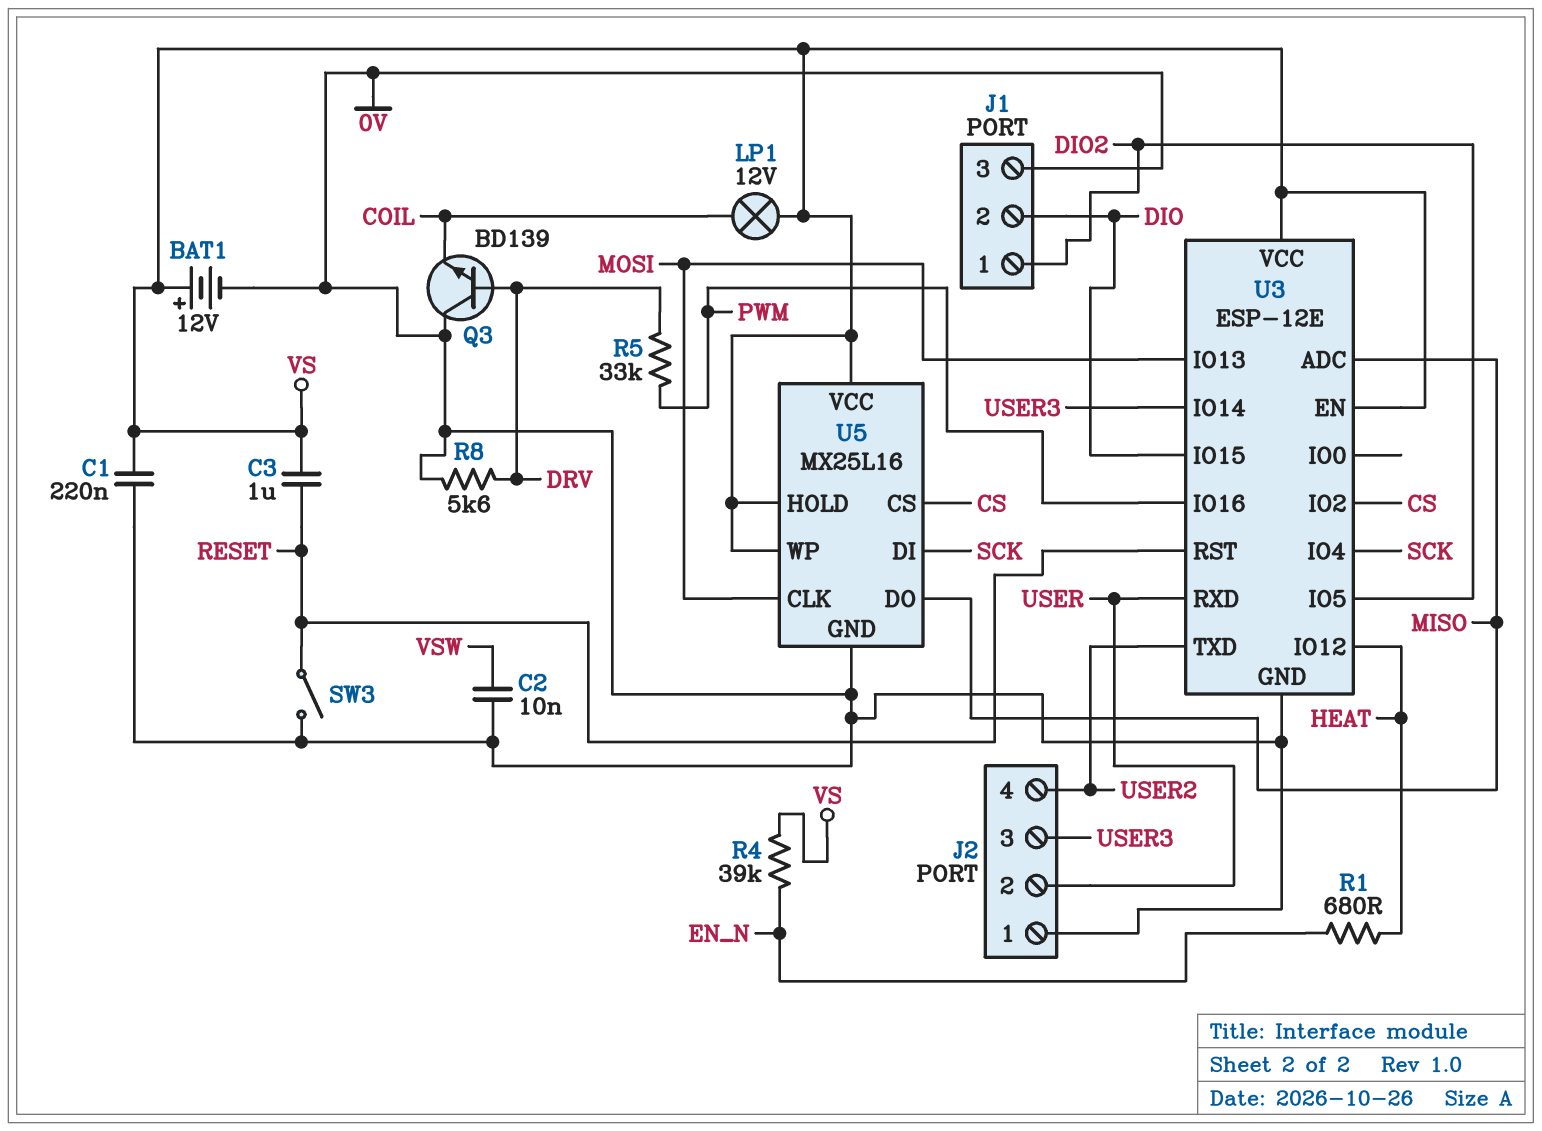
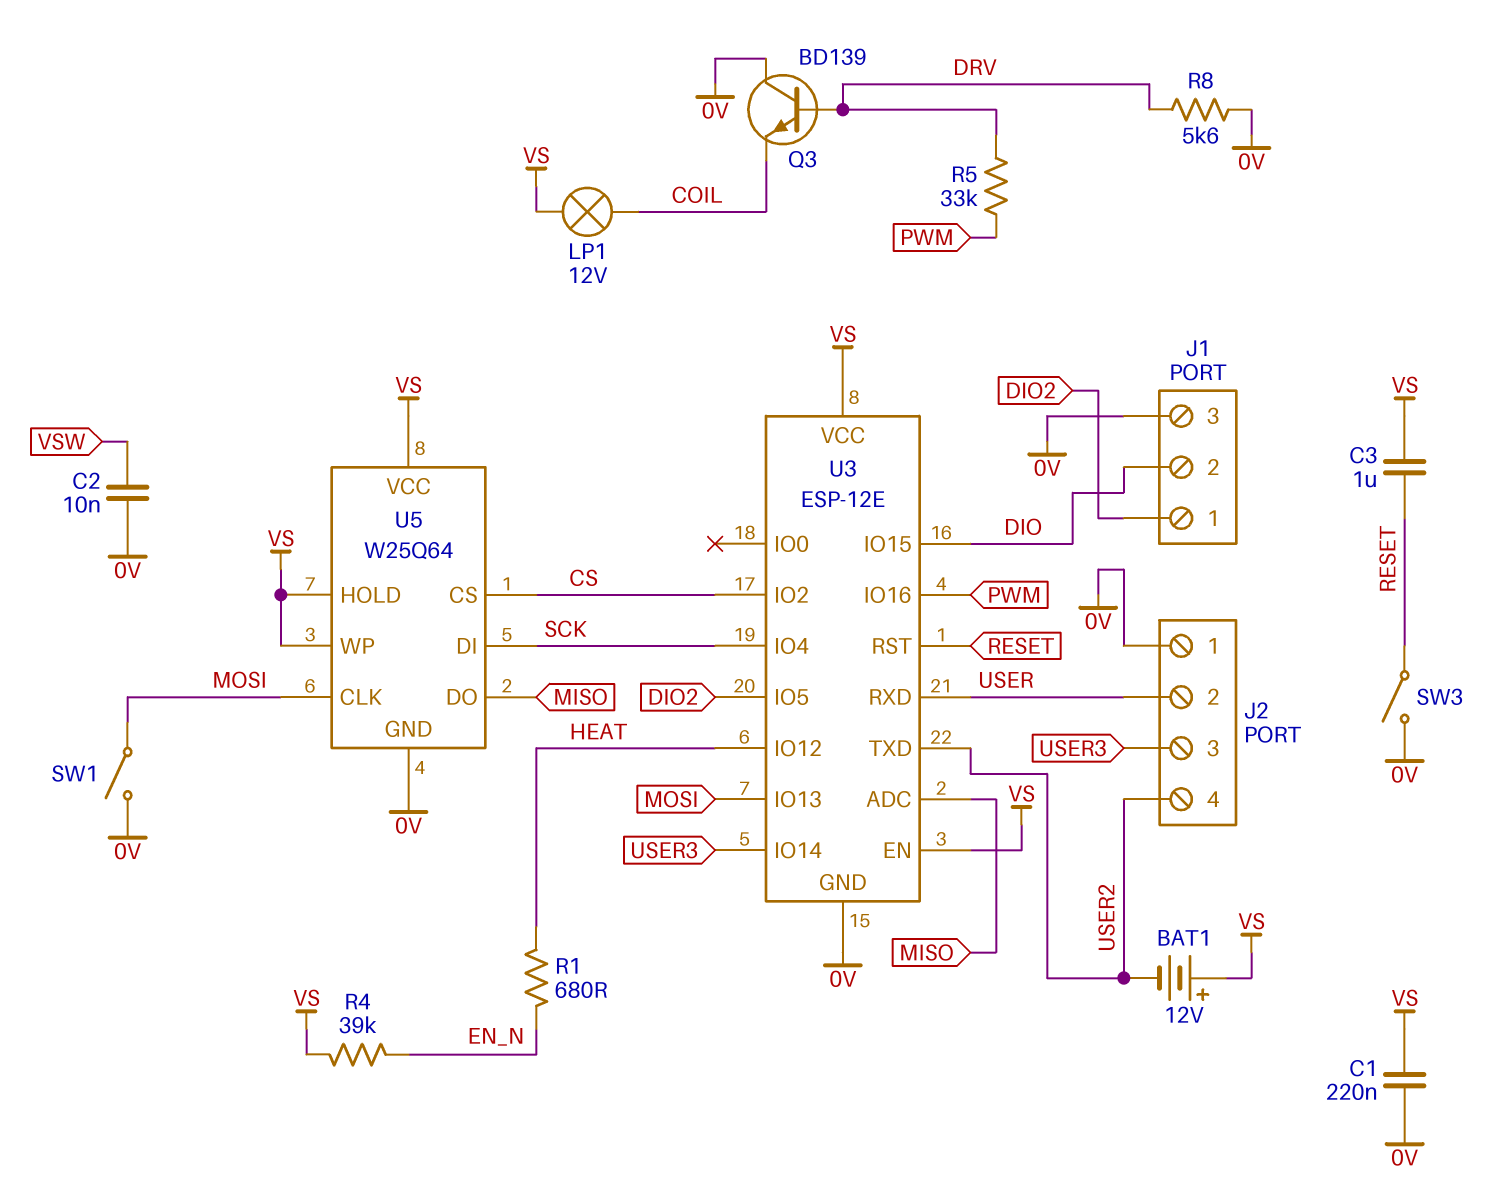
BAT1: 12V (plus VS, minus 0V) -> 12V (plus VS, minus USER2)
SW1: none -> switch (0V, MOSI)
U5: MX25L16 -> W25Q64

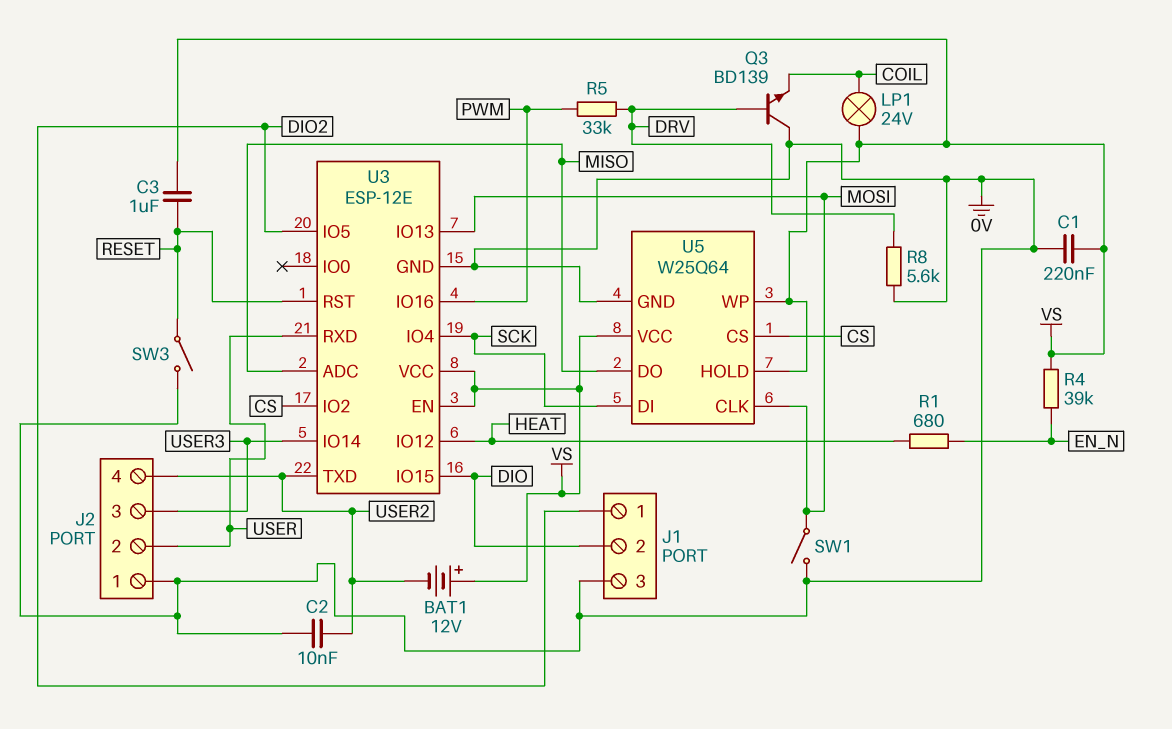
C2: 10nF (0V, VSW) -> 10nF (0V, USER2)
LP1: lamp 12V (COIL, VS) -> lamp 24V (COIL, VS)

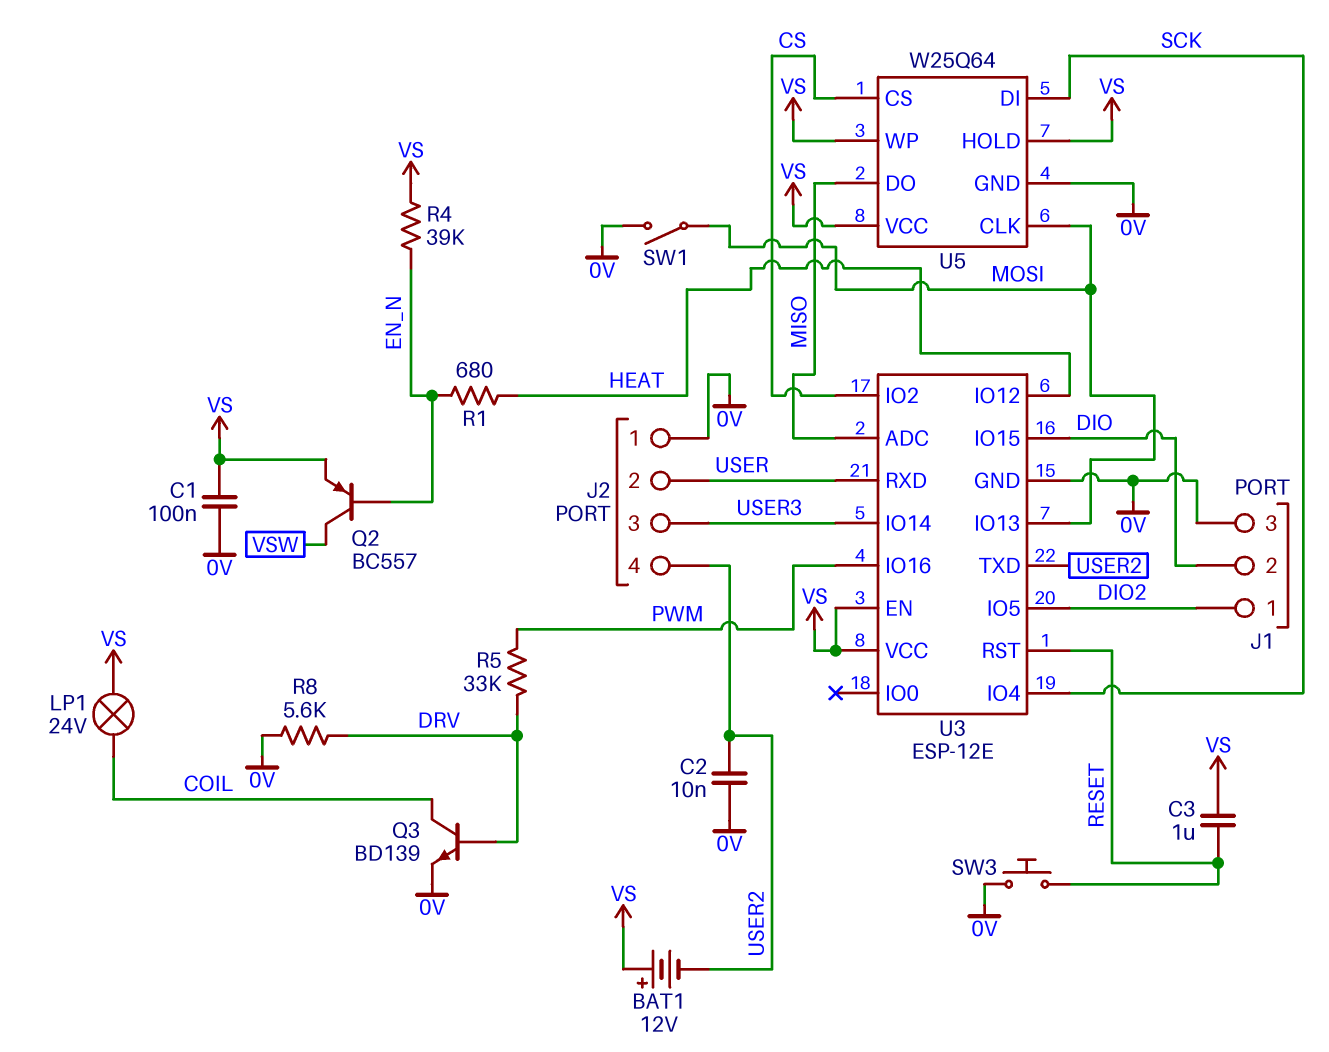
C1: 220nF (0V, VS) -> 100nF (0V, VS)
Q2: none -> PNP BC557 (B EN_N, C VSW, E VS)
Q3: NPN BD139 (B DRV, C 0V, E COIL) -> NPN BD139 (B DRV, C COIL, E 0V)
SW3: switch (0V, RESET) -> button (0V, RESET)

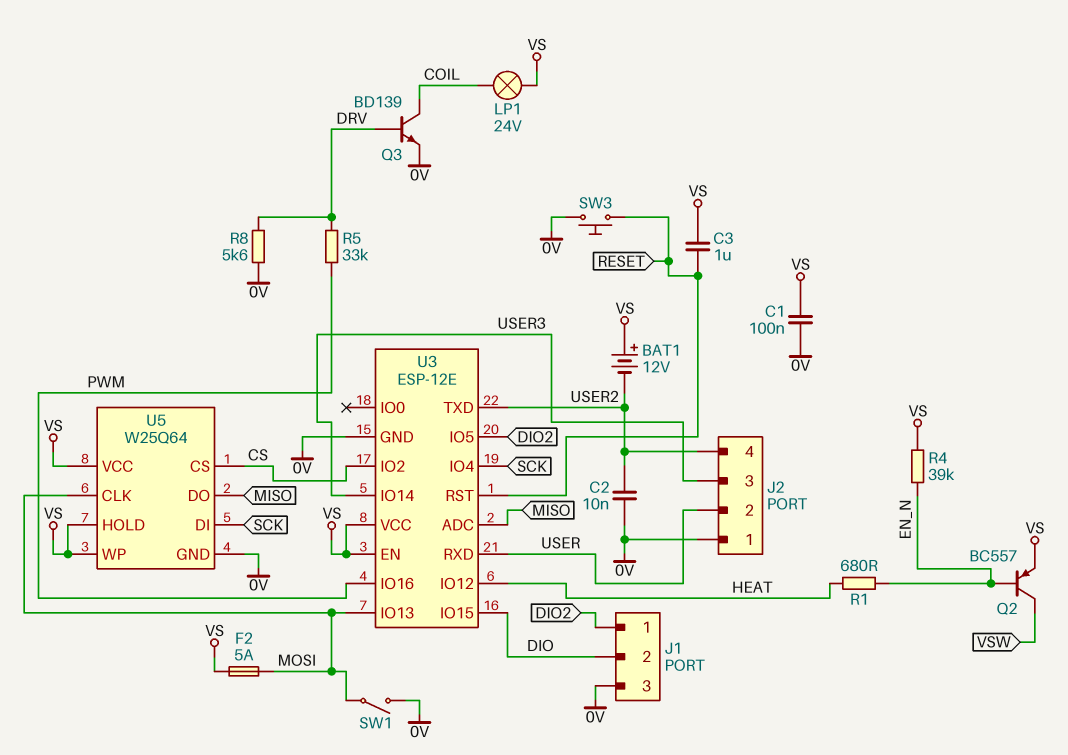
F2: none -> 5A (MOSI, VS)

